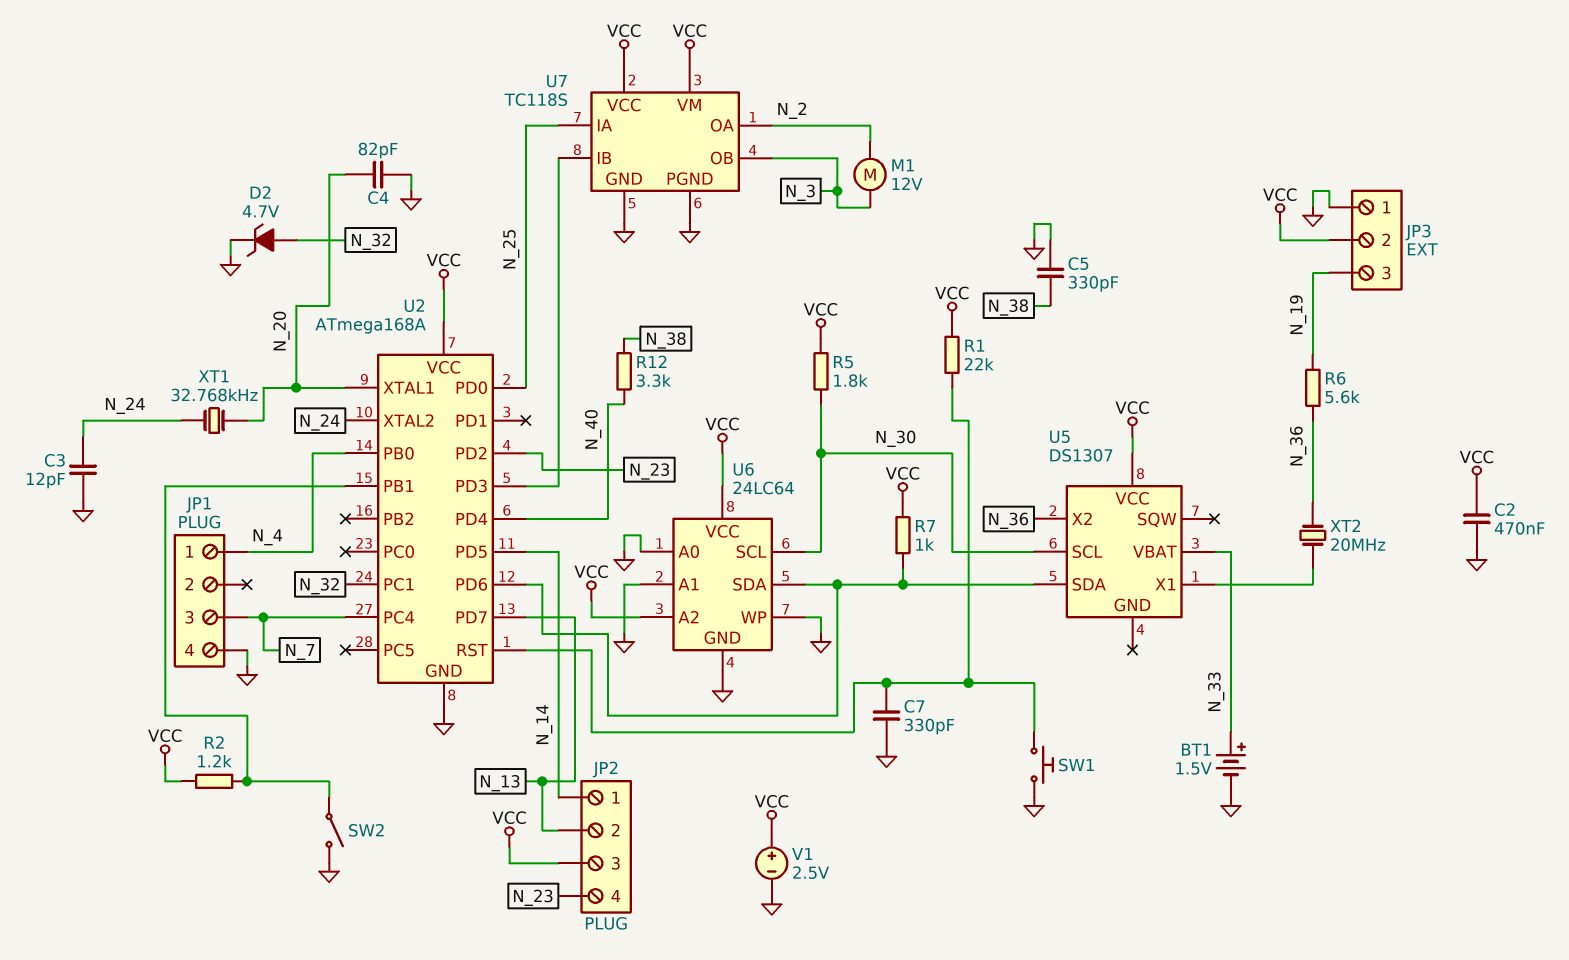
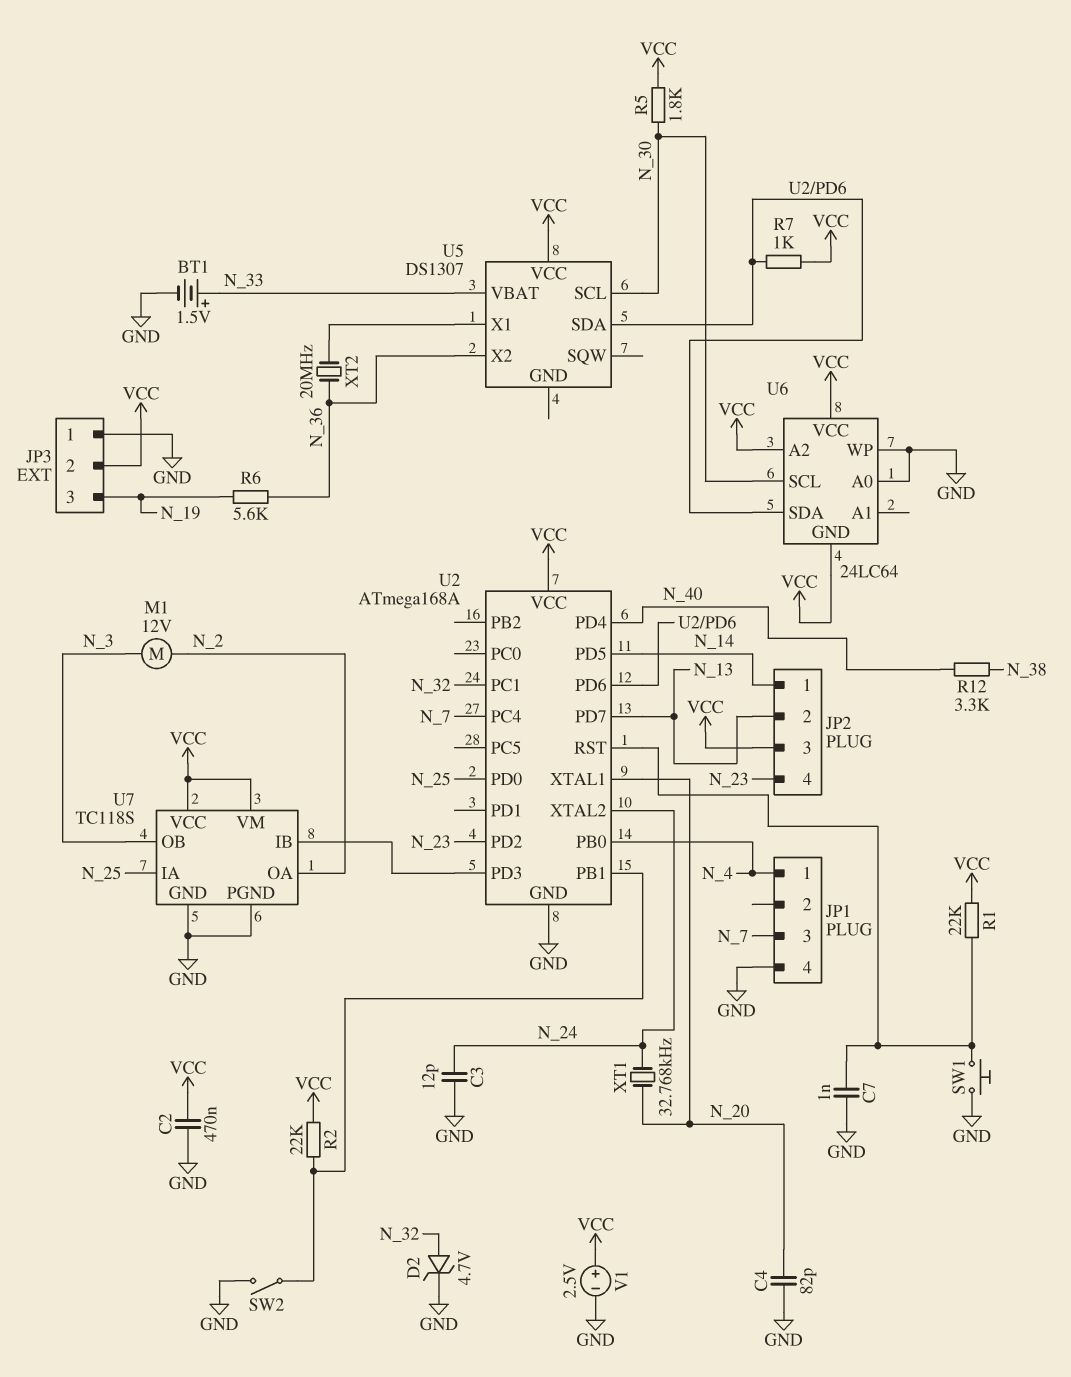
C5: 330pF (GND, N_38) -> none
C7: 330pF (GND, U2/RST) -> 1nF (GND, U2/RST)
R2: 1.2k (U2/PB1, VCC) -> 22k (U2/PB1, VCC)
U6 pin A1: GND -> none
U6 pin GND: GND -> VCC

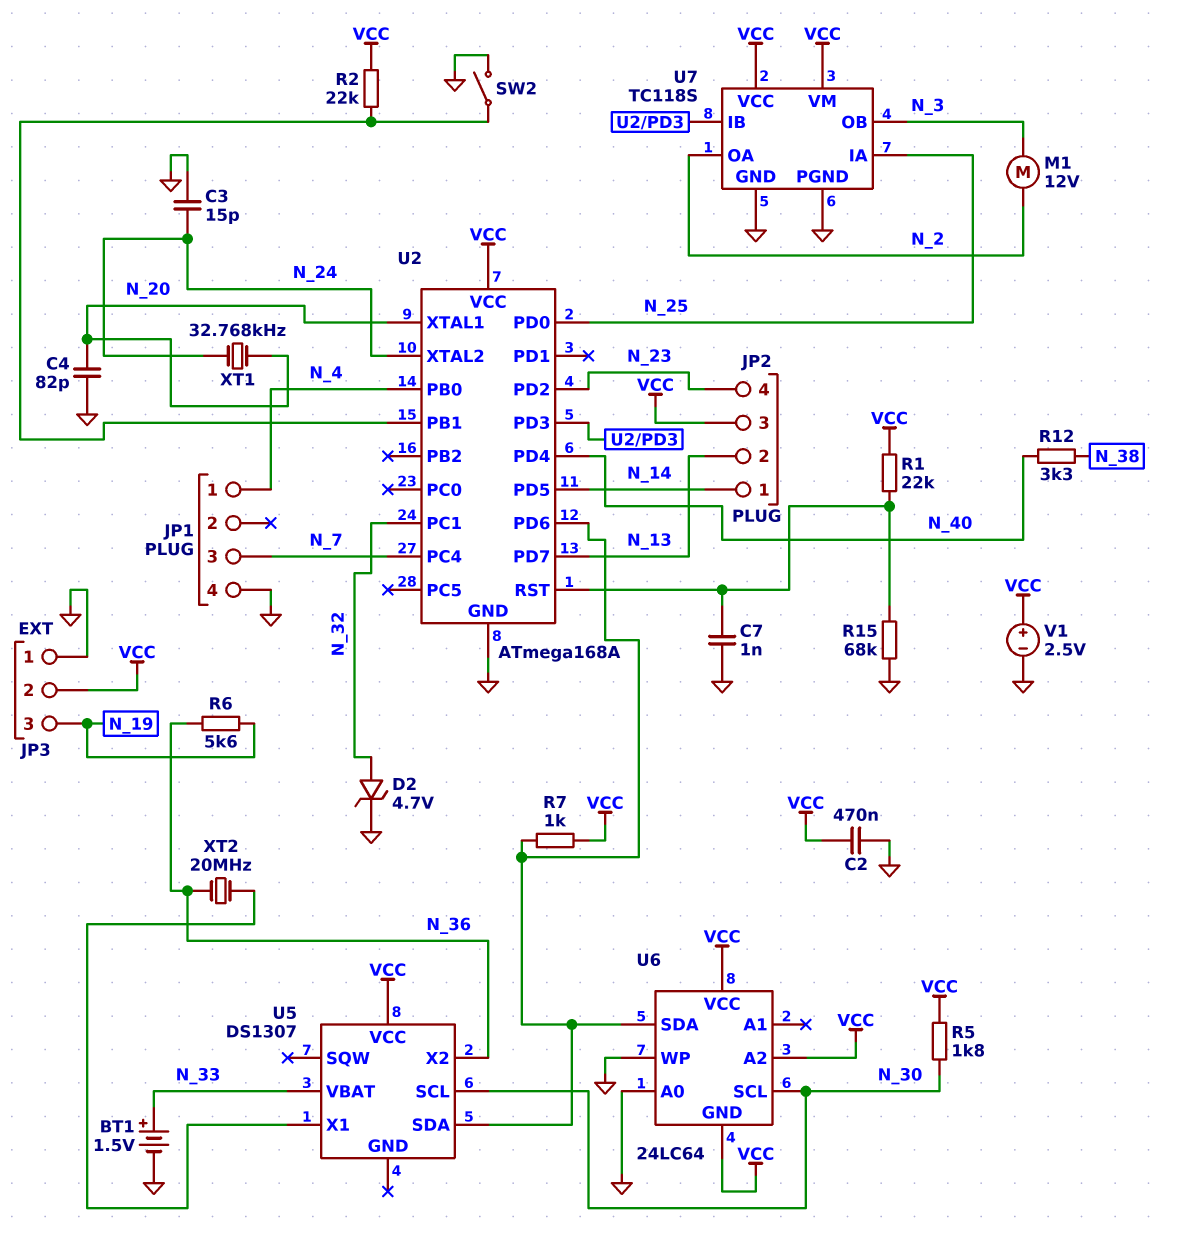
C3: 12pF (GND, N_24) -> 15pF (GND, N_24)
R15: none -> 68k (GND, U2/RST)
SW1: button (GND, U2/RST) -> none

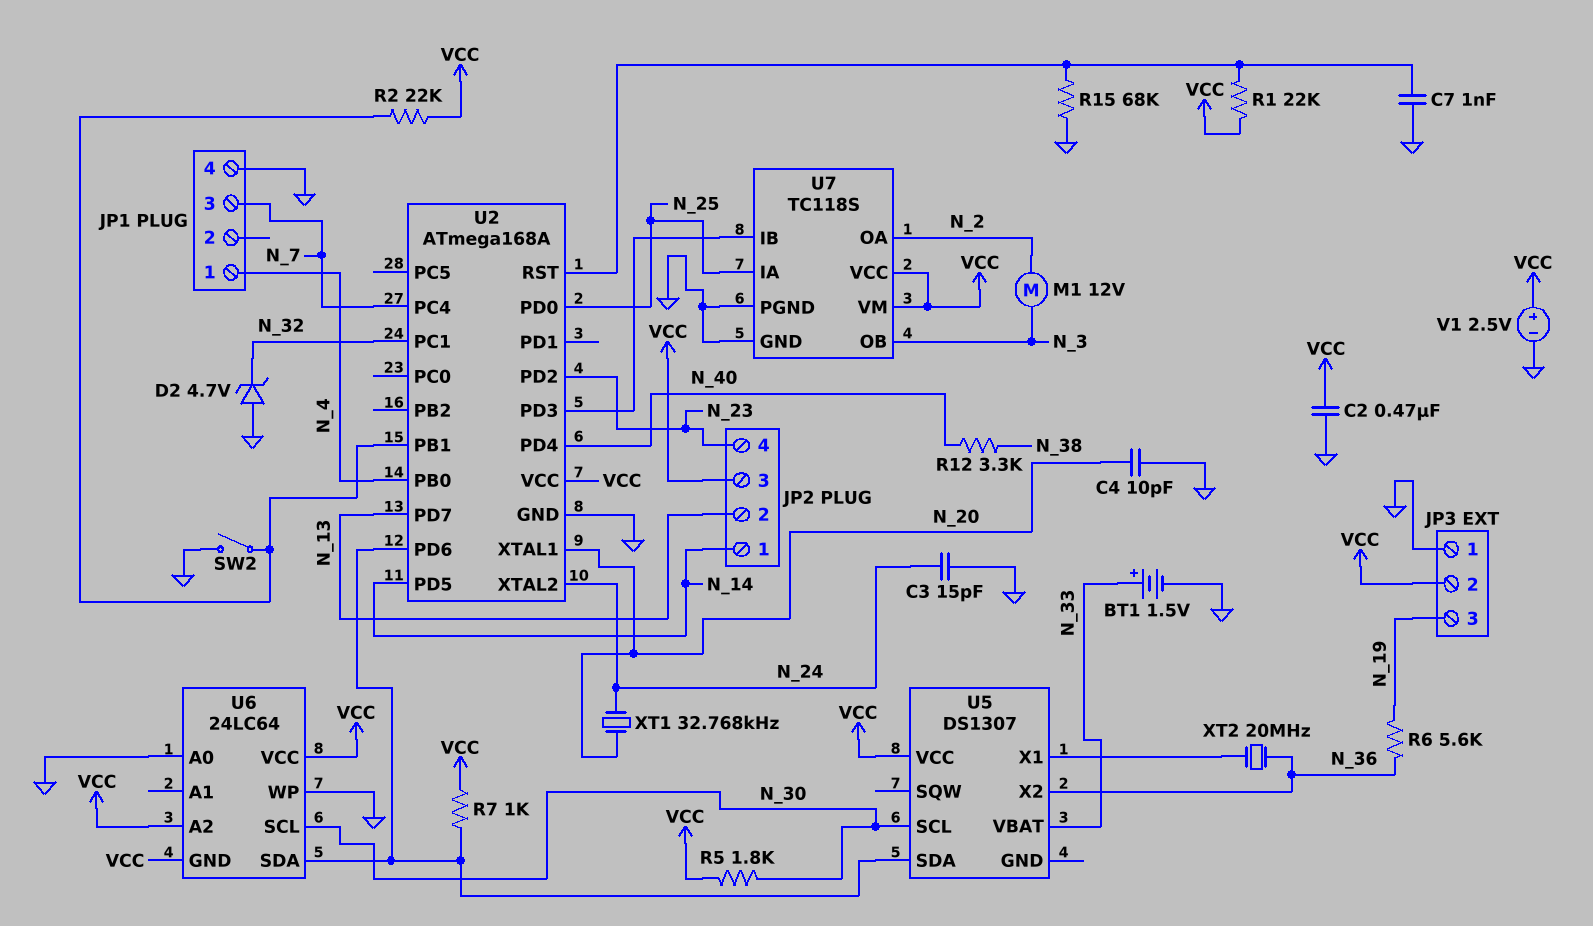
C4: 82pF (GND, N_20) -> 10pF (GND, N_20)
D2: zener 4.7V (A N_32, K GND) -> zener 4.7V (A GND, K N_32)

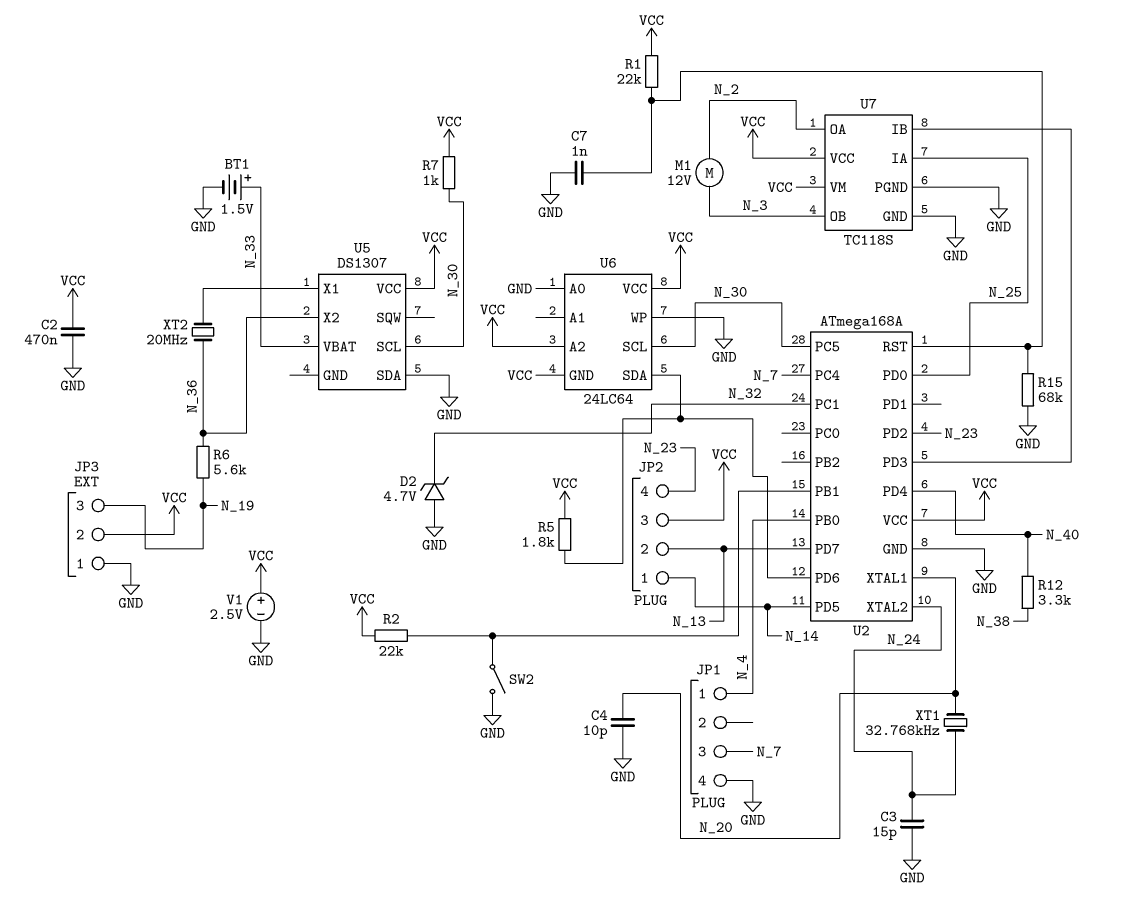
R5: 1.8k (N_30, VCC) -> 1.8k (U2/PD6, VCC)
R7: 1k (U2/PD6, VCC) -> 1k (N_30, VCC)
U2 pin PC5: none -> N_30
U5 pin SDA: U2/PD6 -> GND

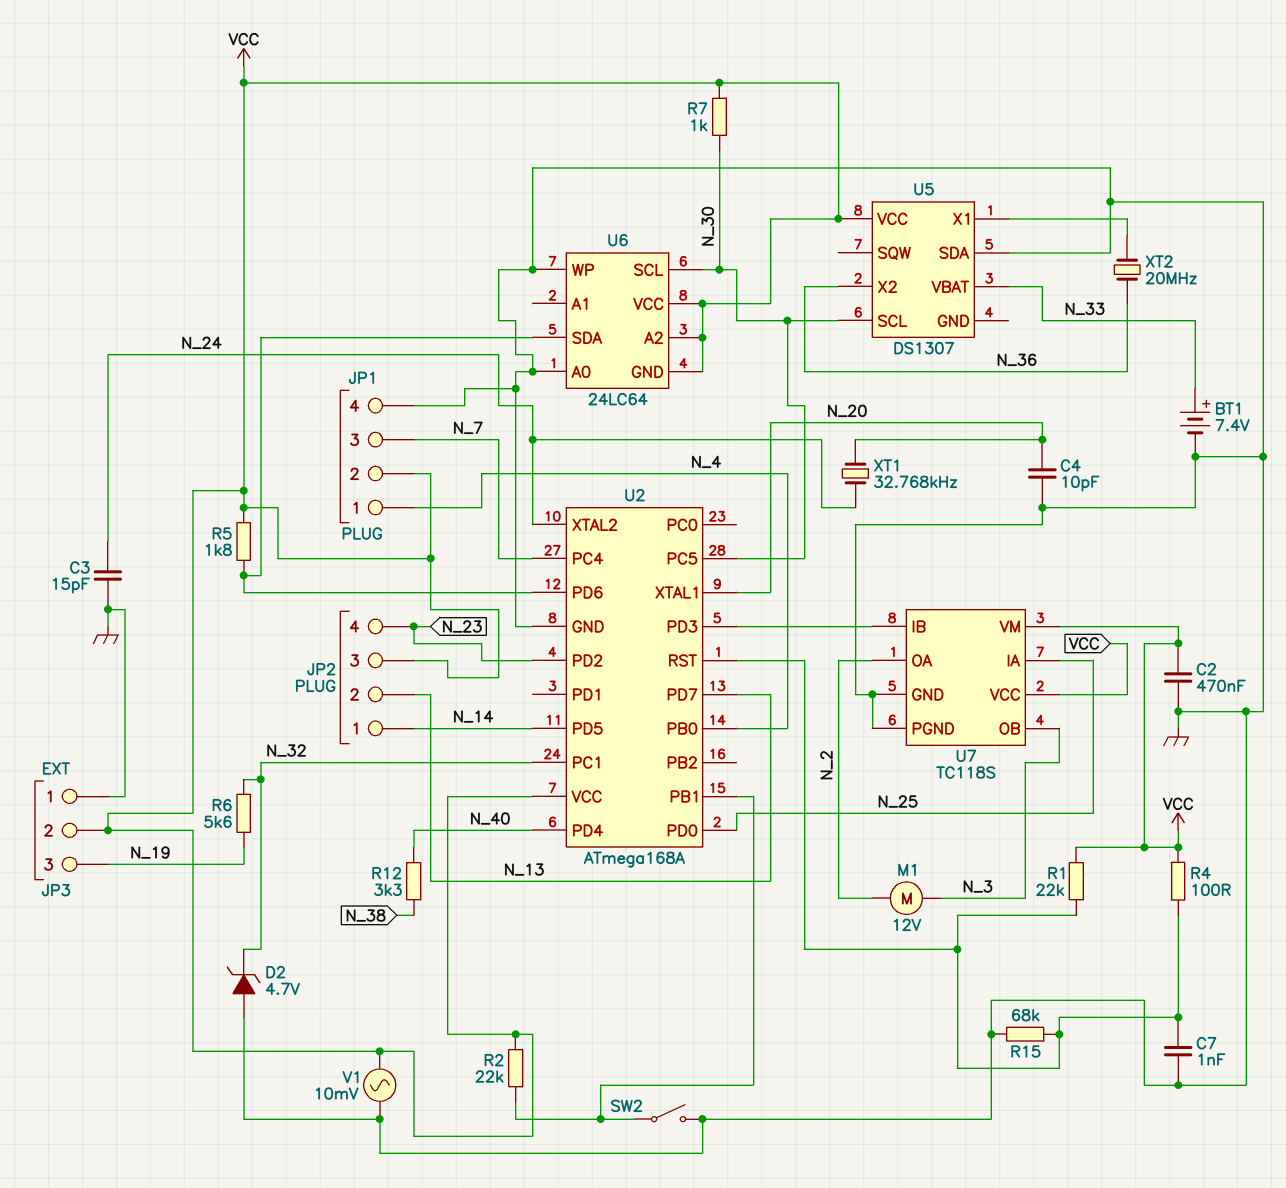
BT1: 1.5V (plus N_33, minus GND) -> 7.4V (plus N_33, minus GND)
JP1 pin 2: none -> VCC
R4: none -> 100 (U2/RST, VCC)
R6: 5.6k (N_19, N_36) -> 5.6k (N_19, N_32)
V1: 2.5V (plus VCC, minus GND) -> AC 10mV (GND, VCC)

